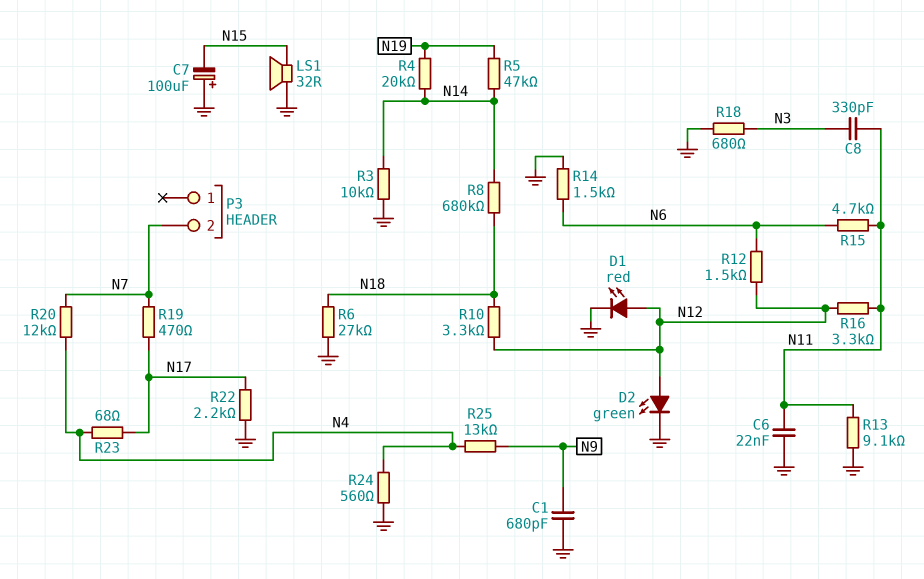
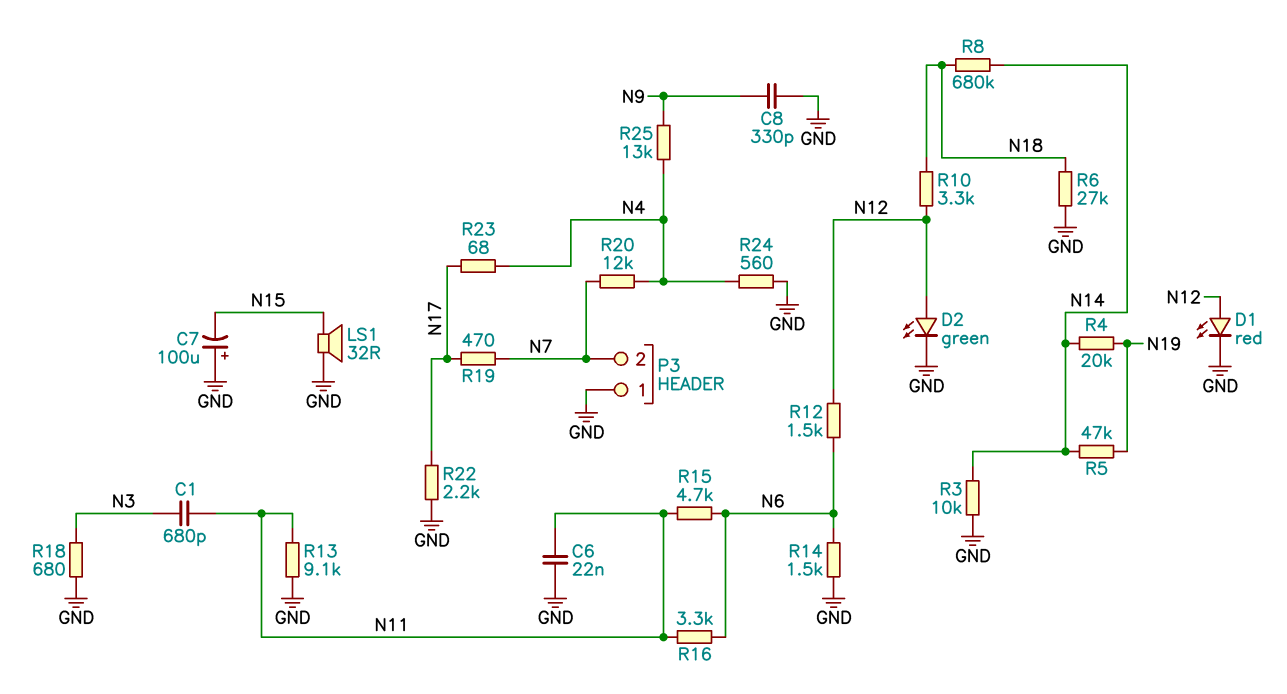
C1: 680pF (GND, N9) -> 680pF (N3, N11)
C8: 330pF (N3, N11) -> 330pF (GND, N9)
P3 pin 1: none -> GND
R16: 3.3k (N11, N12) -> 3.3k (N6, N11)

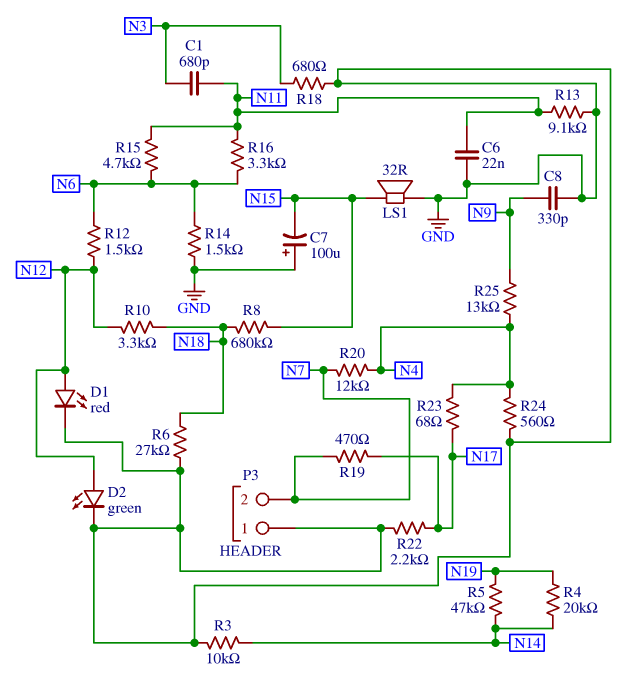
R8: 680k (N14, N18) -> 680k (N15, N18)

